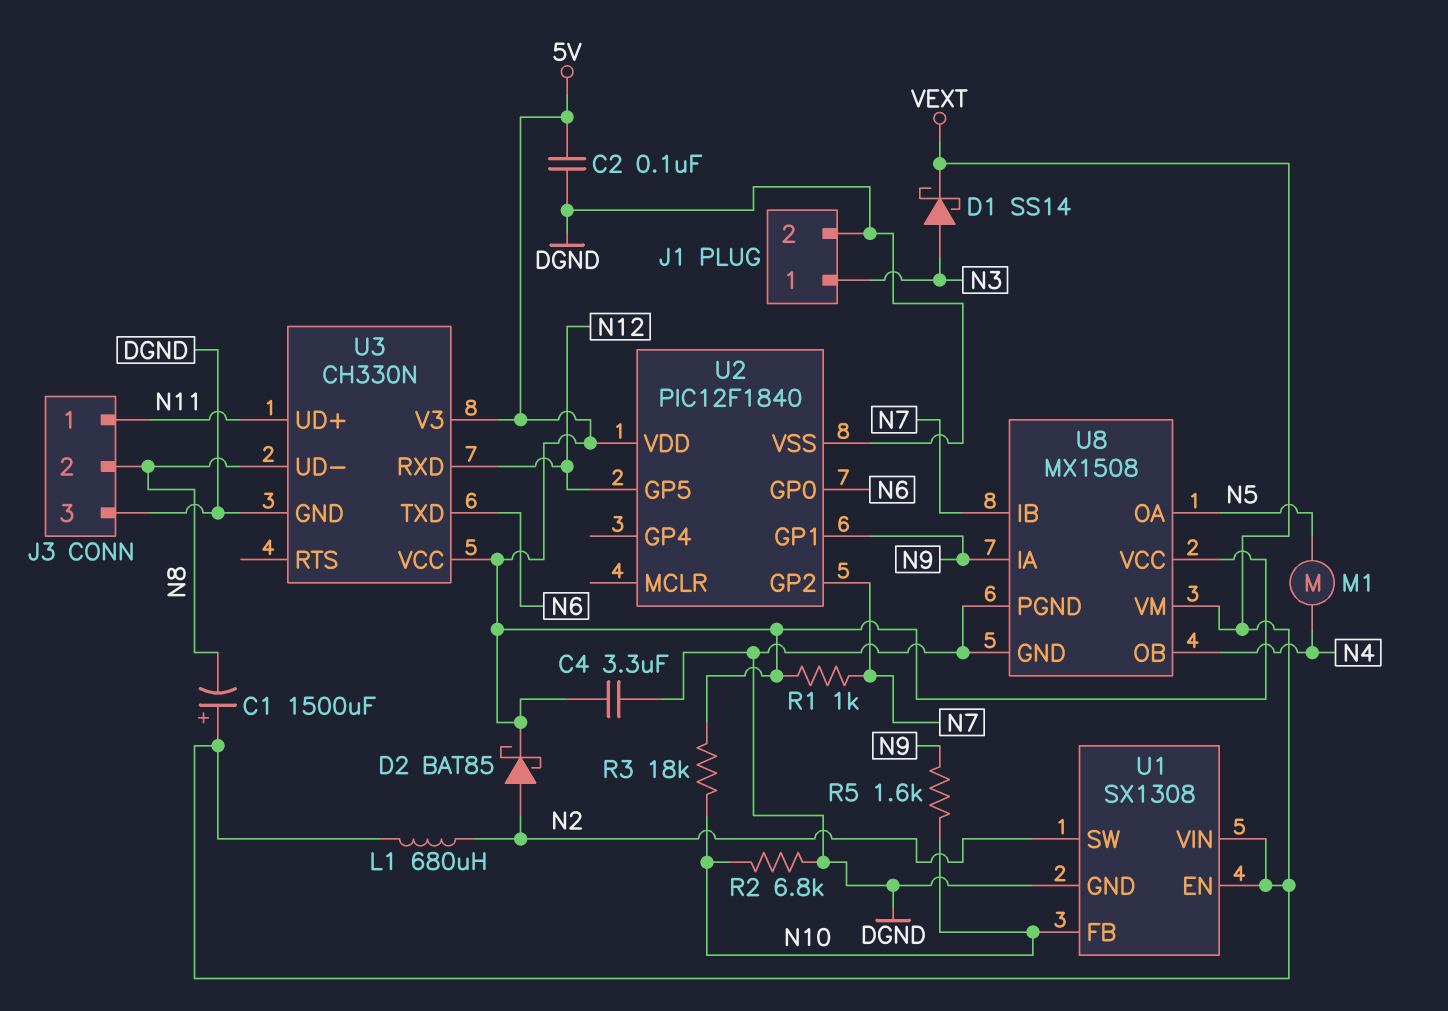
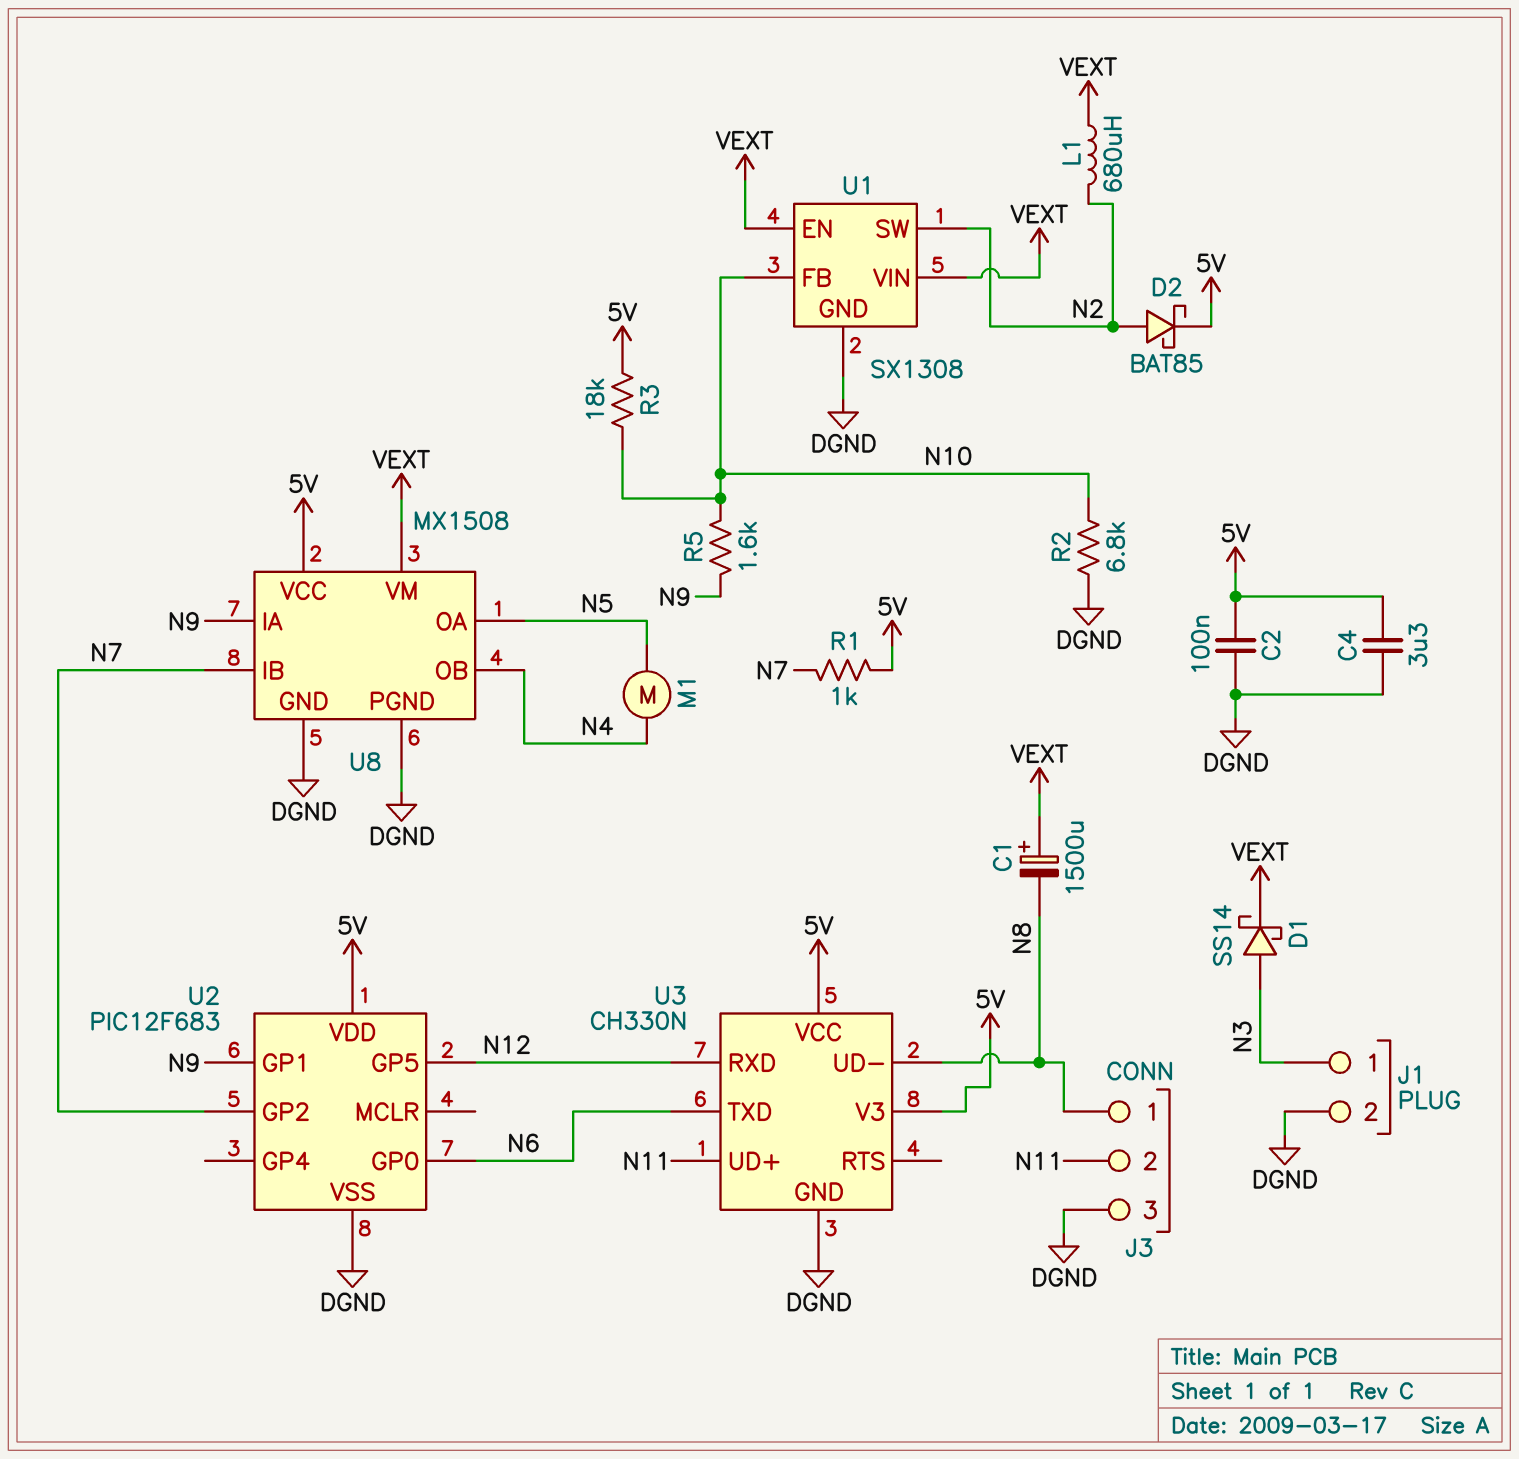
J3 pin 1: N11 -> N8
J3 pin 2: N8 -> N11
U2: PIC12F1840 -> PIC12F683

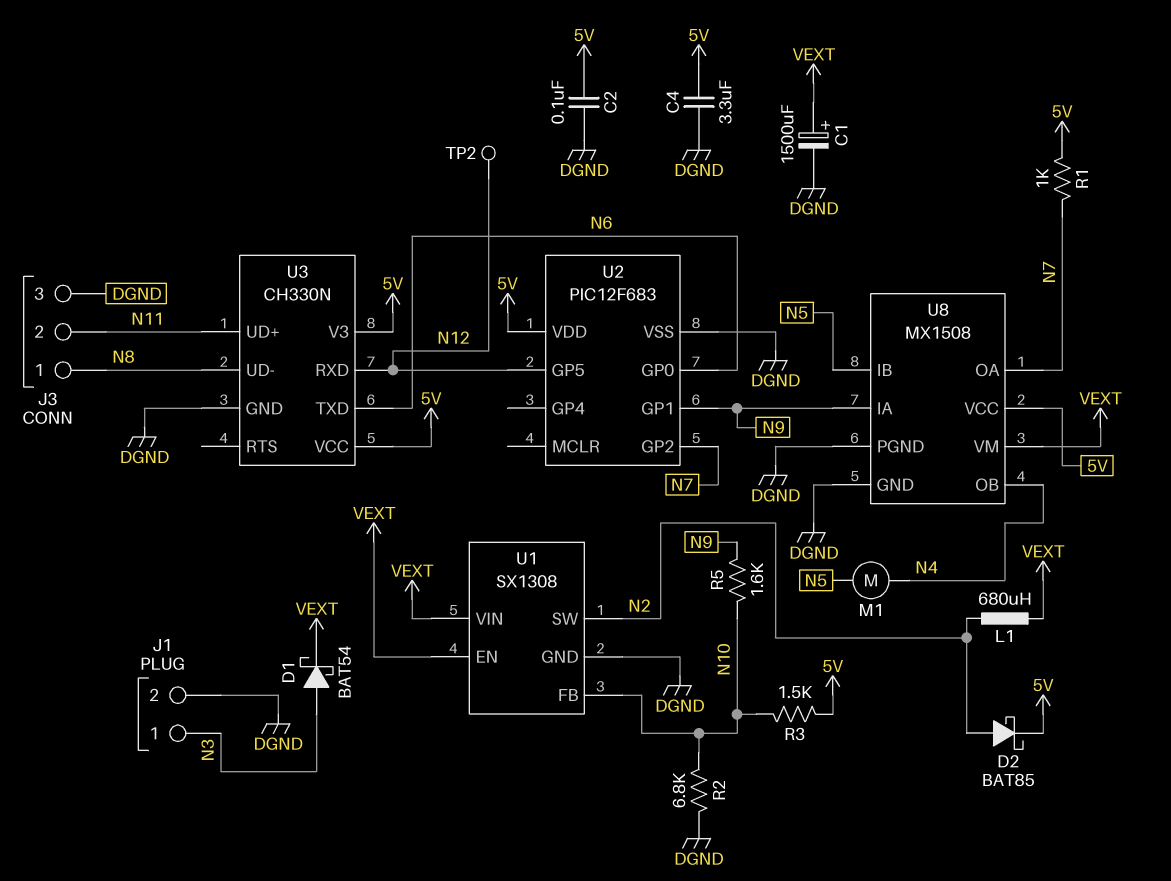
C1: 1500uF (plus VEXT, minus N8) -> 1500uF (plus VEXT, minus DGND)
D1: schottky SS14 (A N3, K VEXT) -> schottky BAT54 (A N3, K VEXT)
R3: 18k (5V, N10) -> 1.5k (5V, N10)
TP2: none -> test point (N12)
U8 pin IB: N7 -> N5
U8 pin OA: N5 -> N7

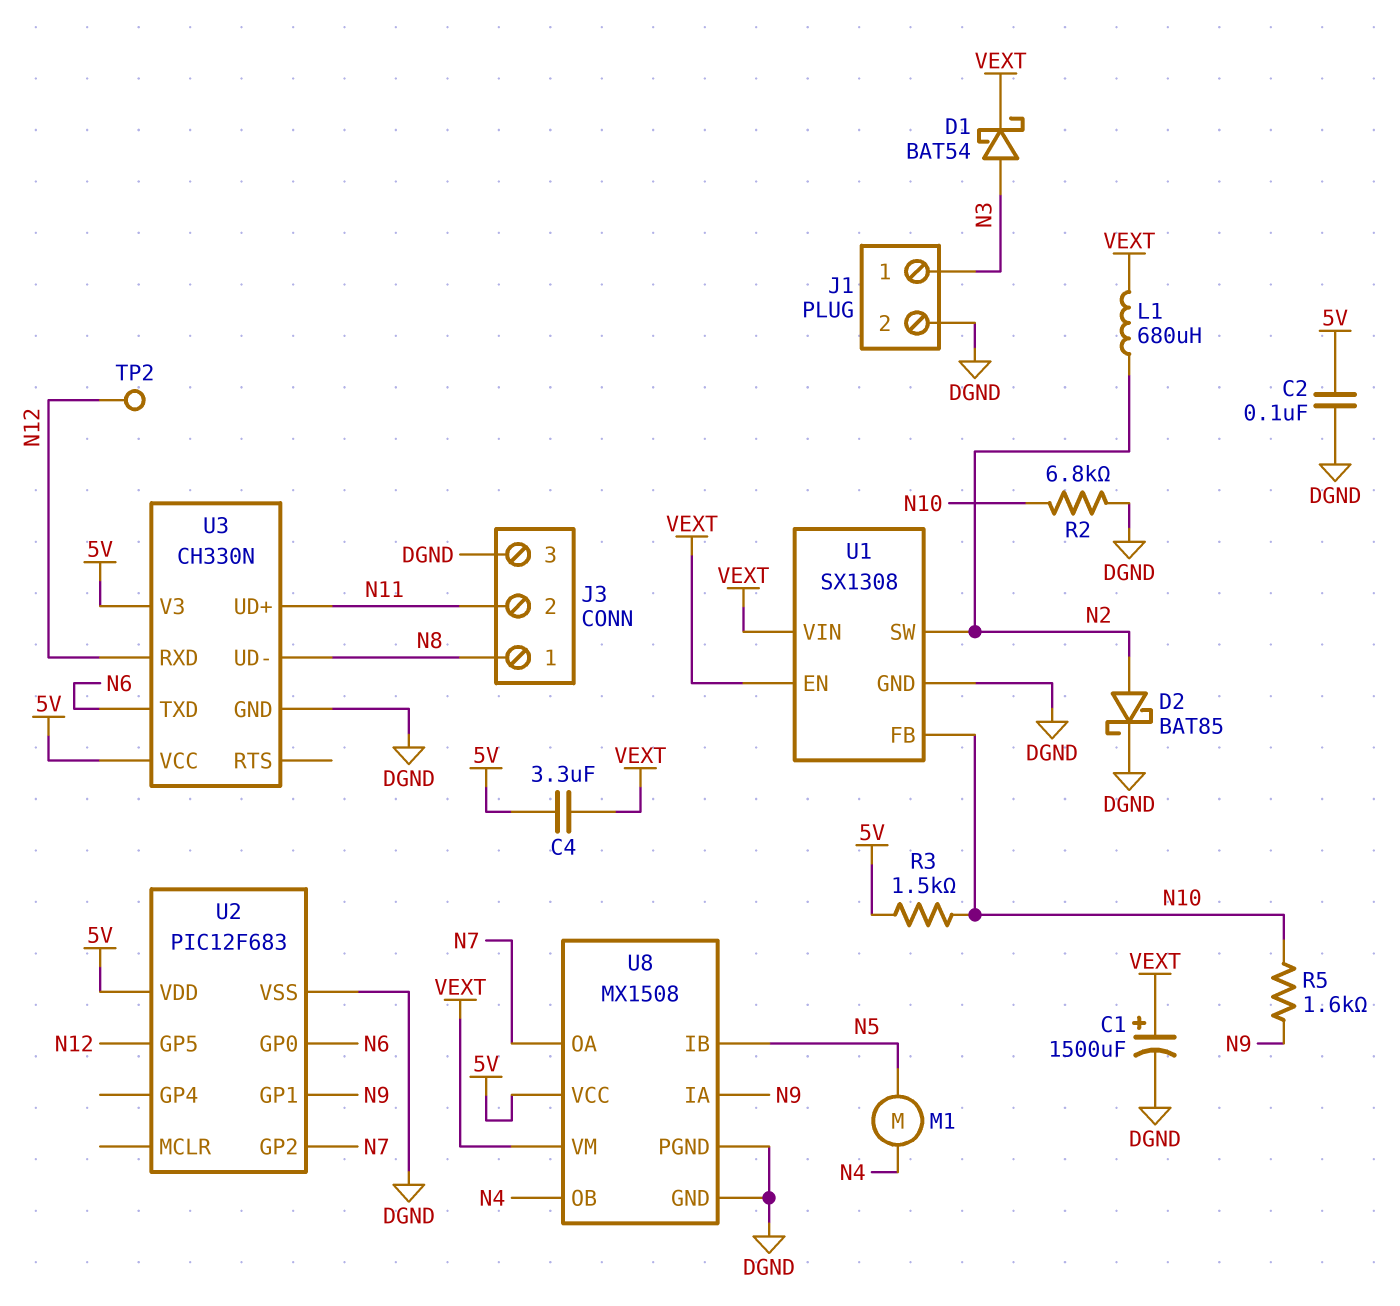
C4: 3.3uF (5V, DGND) -> 3.3uF (5V, VEXT)
D2: schottky BAT85 (A N2, K 5V) -> schottky BAT85 (A N2, K DGND)
R1: 1k (5V, N7) -> none

